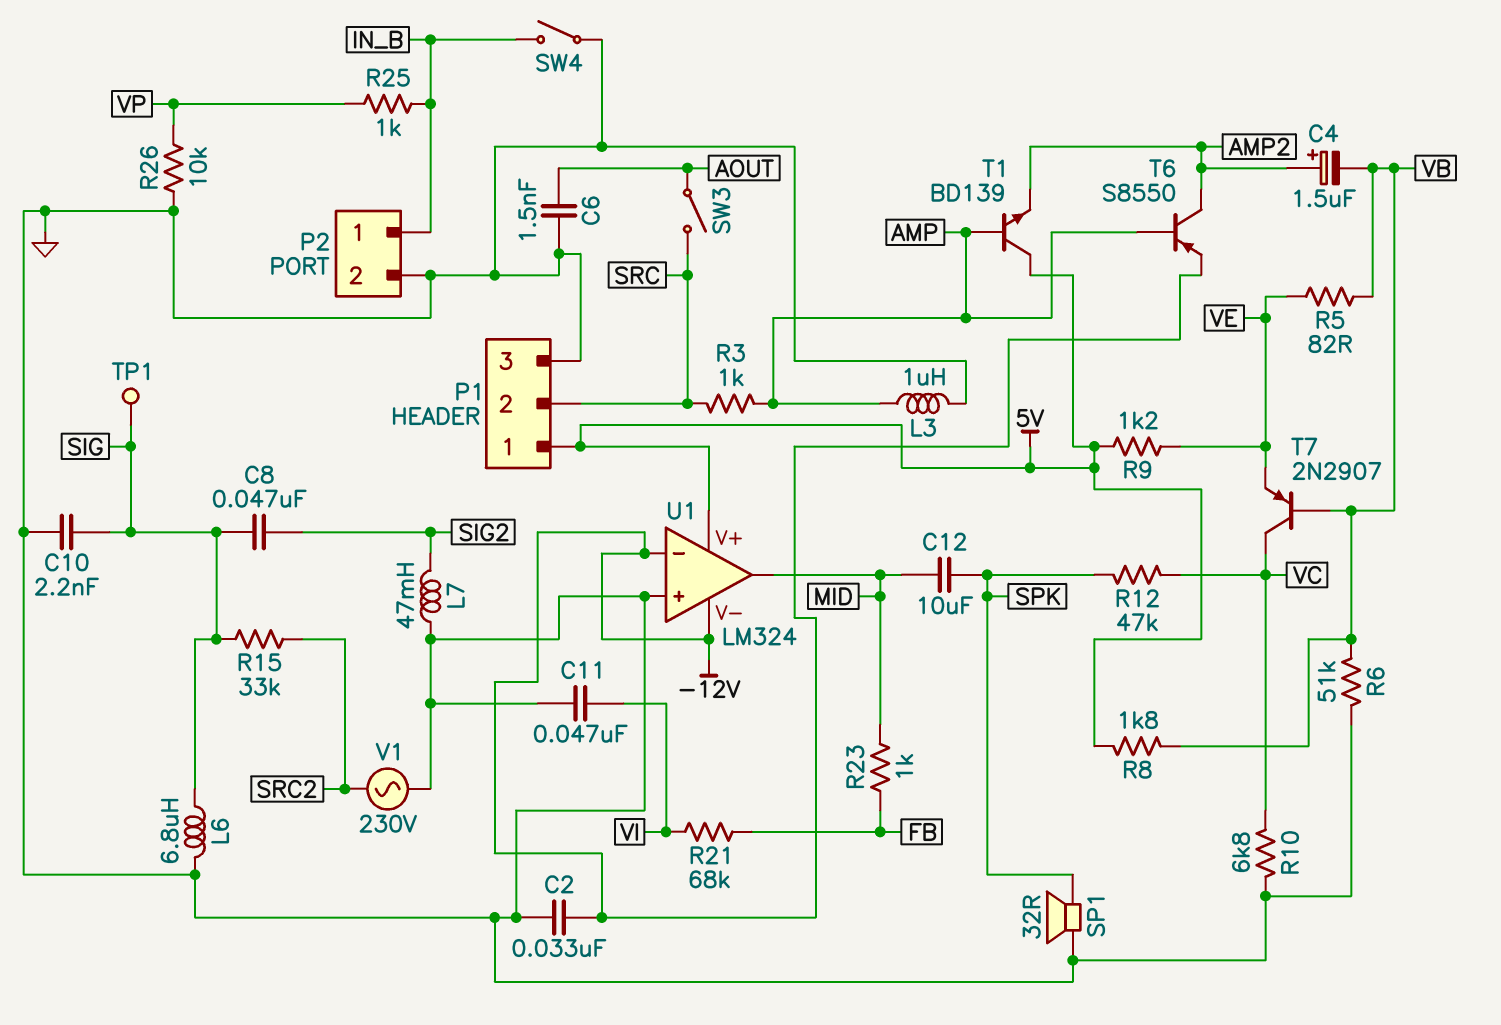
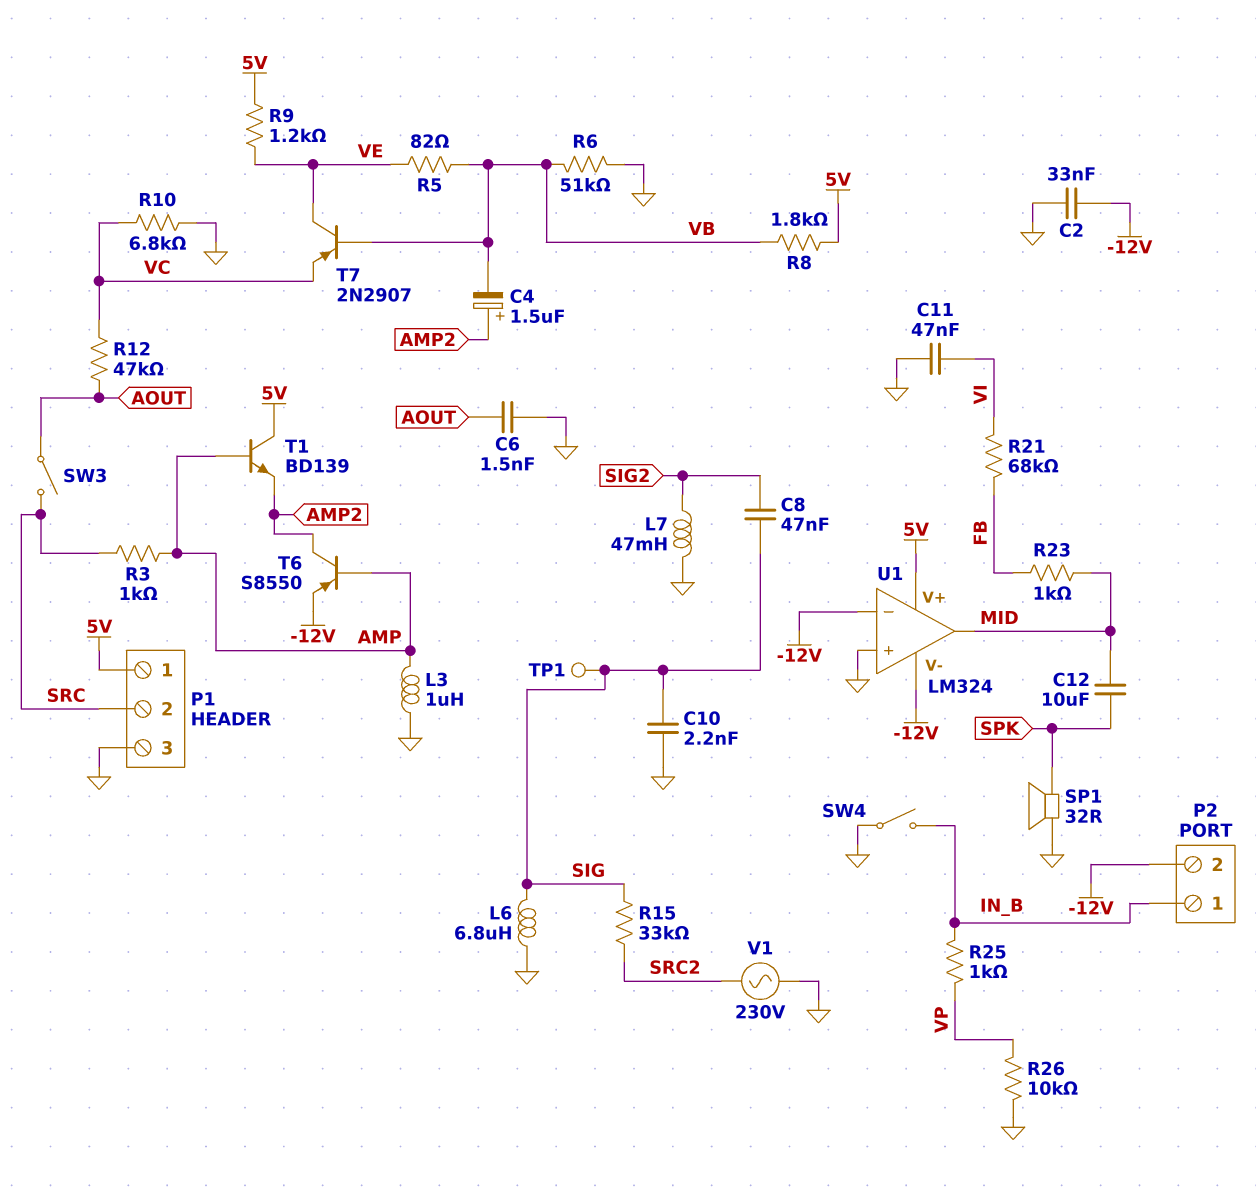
P2 pin 2: GND -> -12V
R12: 47k (SPK, VC) -> 47k (AOUT, VC)
T7: PNP 2N2907 (B VB, C VC, E VE) -> PNP 2N2907 (B VB, C VE, E VC)

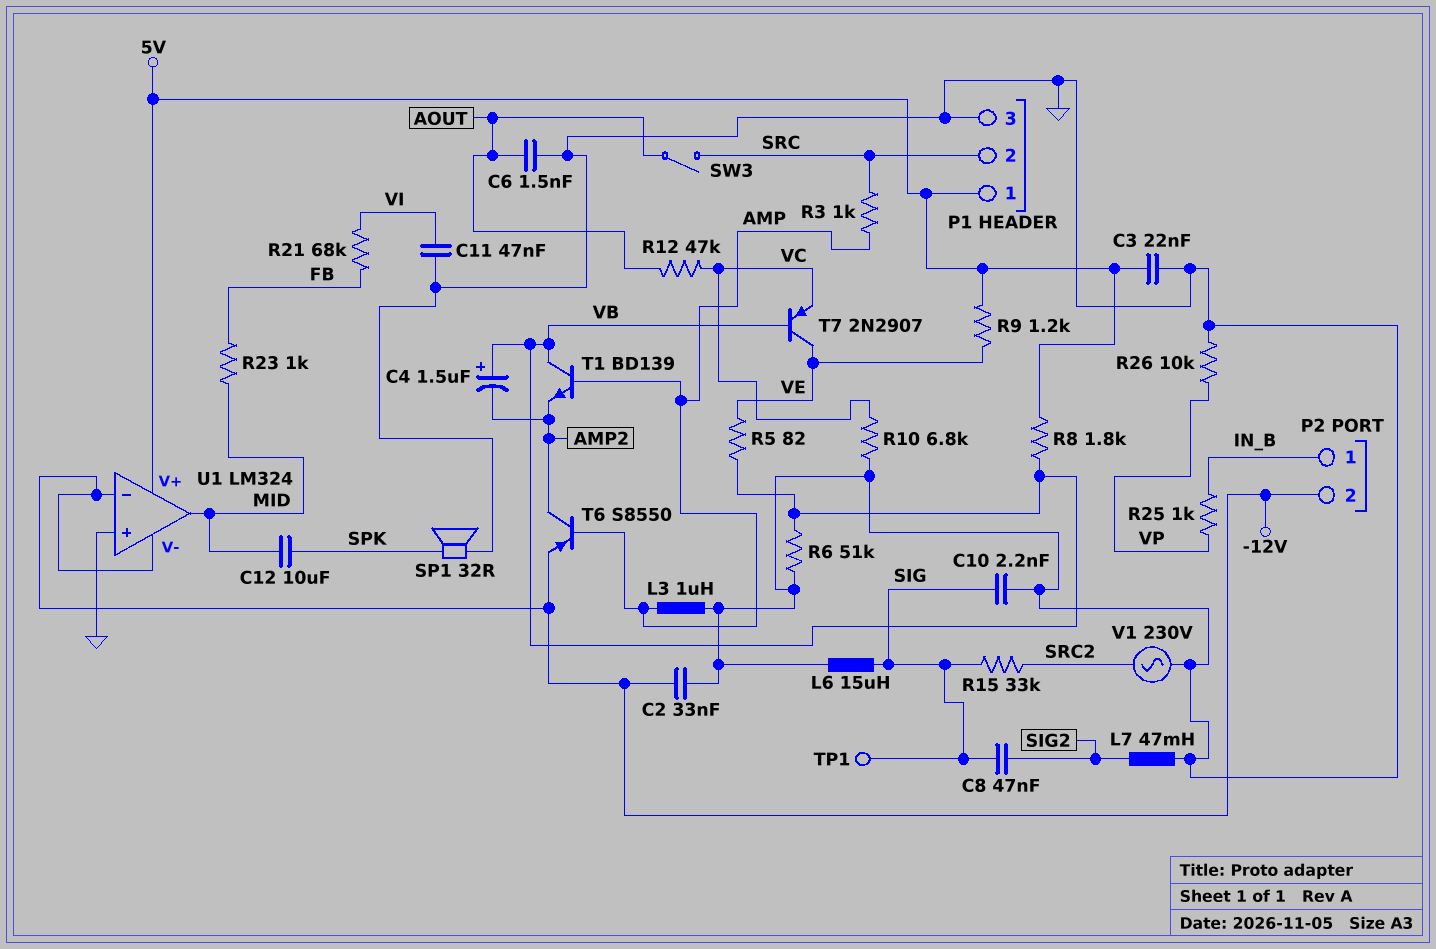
C3: none -> 22nF (5V, GND)
C4: 1.5uF (plus AMP2, minus VB) -> 1.5uF (plus VB, minus AMP2)
L6: 6.8uH (GND, SIG) -> 15uH (GND, SIG)
SW4: switch (GND, IN_B) -> none
T1: NPN BD139 (B AMP, C 5V, E AMP2) -> NPN BD139 (B AMP, C VB, E AMP2)

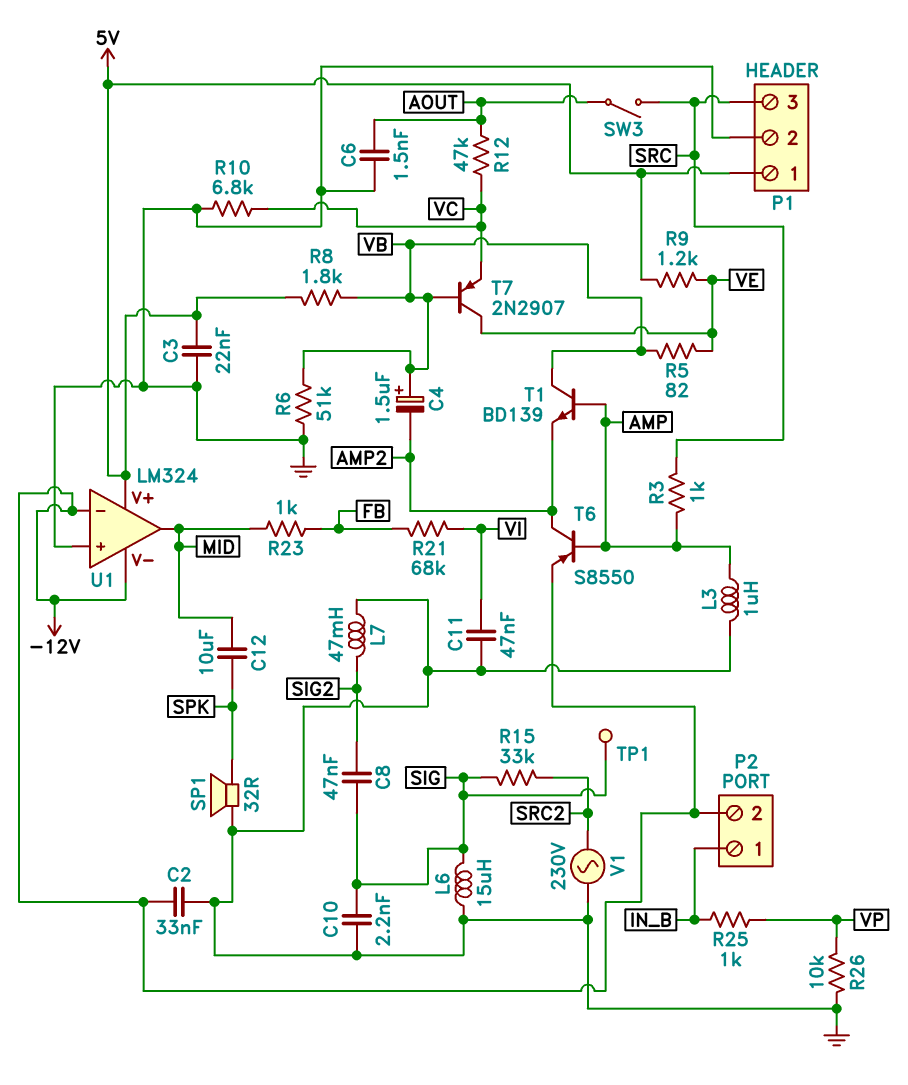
P1 pin 2: SRC -> GND
P1 pin 3: GND -> SRC

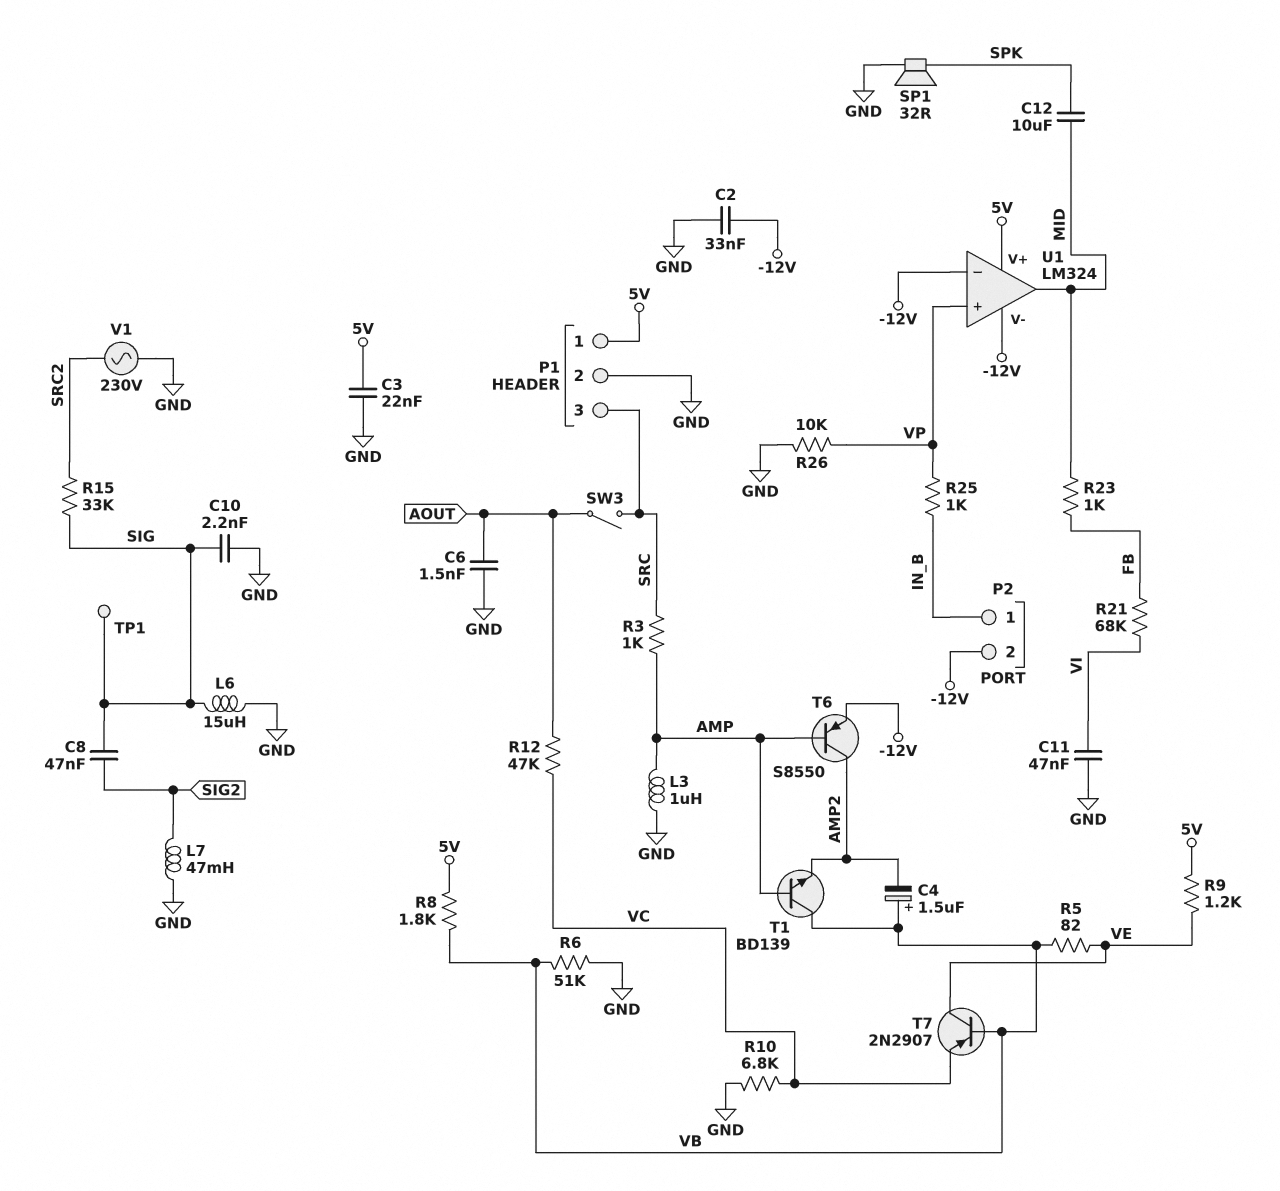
U1 pin in+: GND -> VP

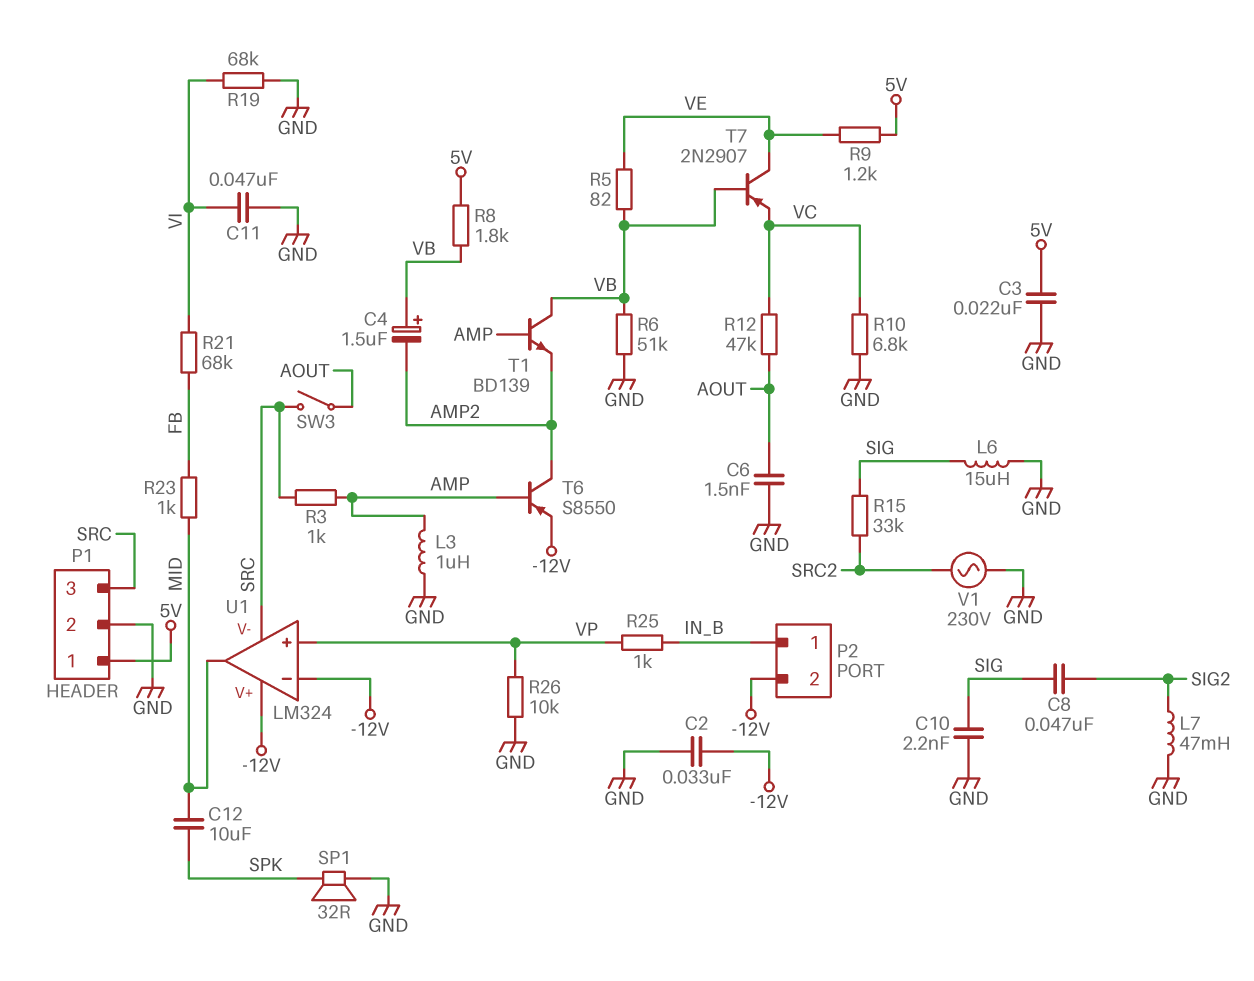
R19: none -> 68k (GND, VI)
TP1: test point (SIG) -> none
U1 pin V+: 5V -> -12V
U1 pin V-: -12V -> SRC

